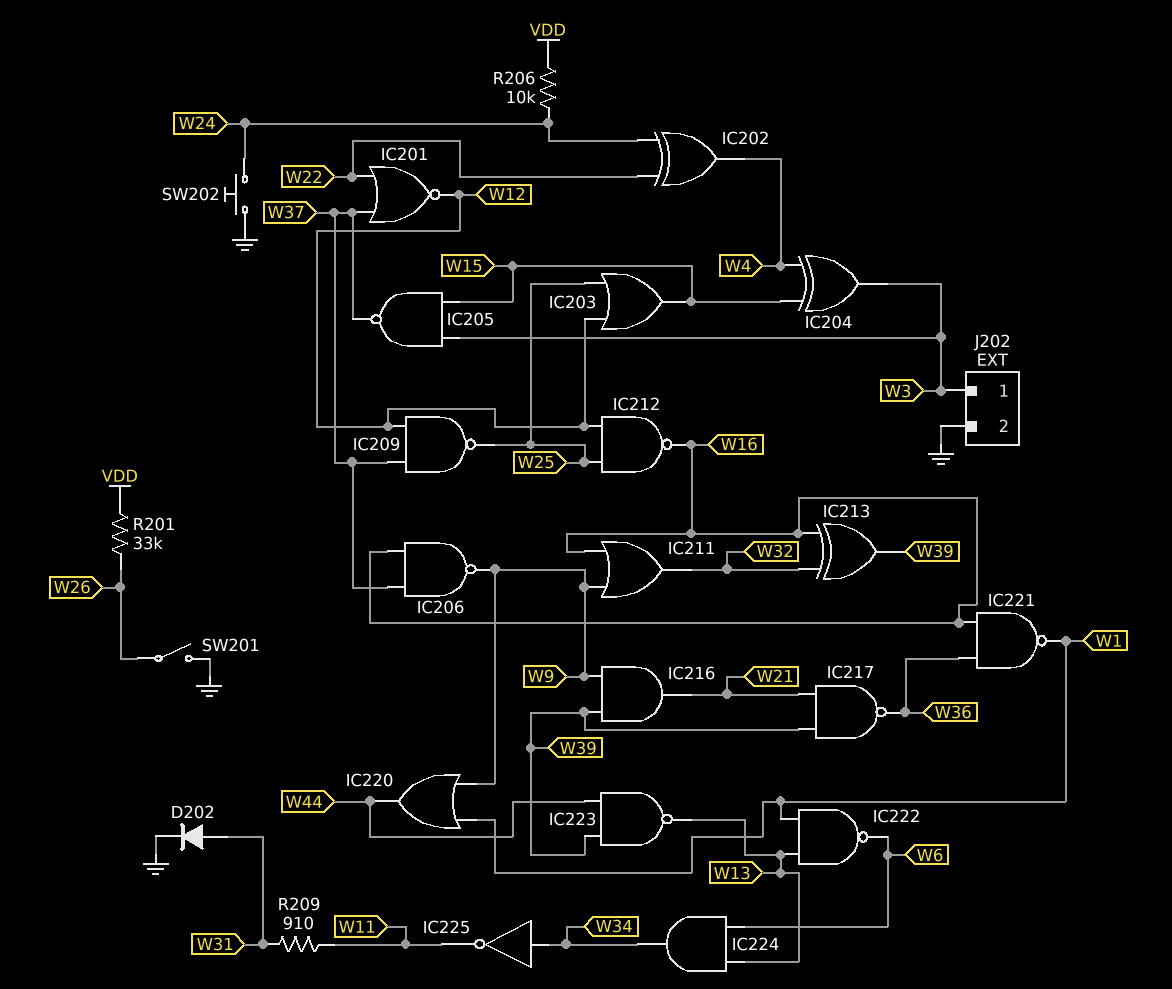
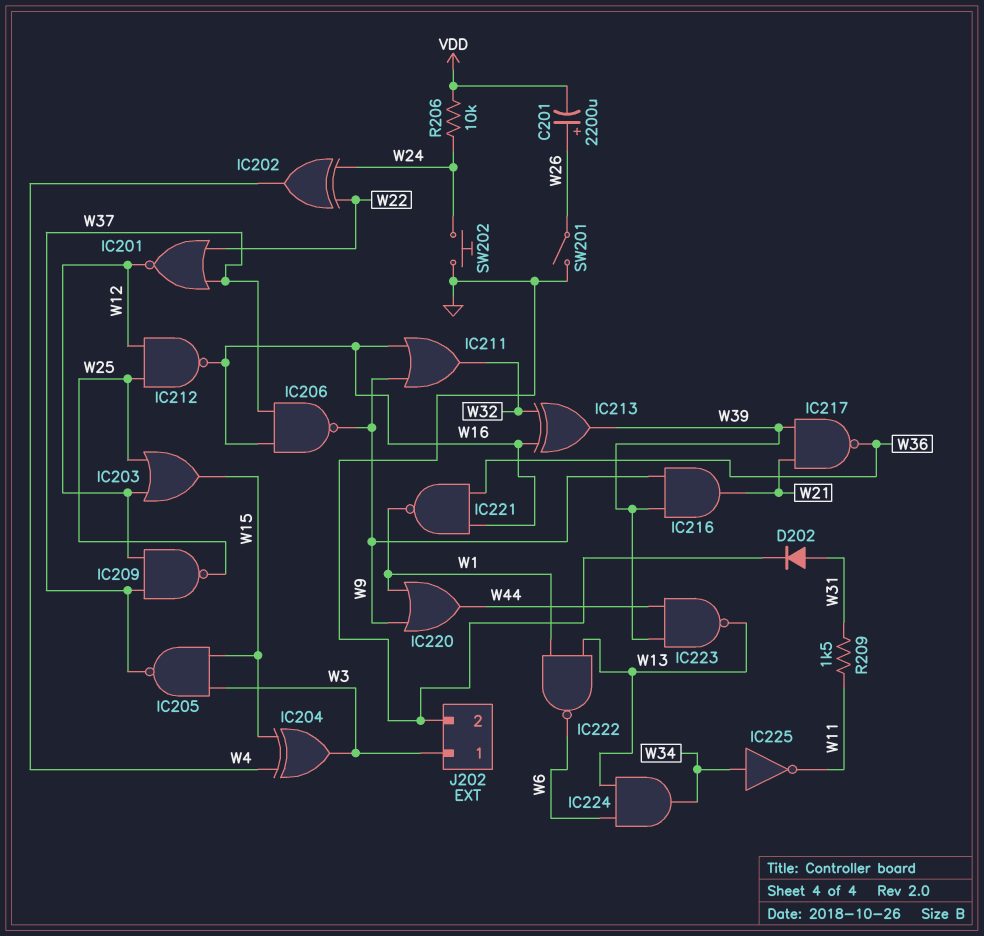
C201: none -> 2200uF (plus W26, minus VDD)
R201: 33k (VDD, W26) -> none
R209: 910 (W11, W31) -> 1.5k (W11, W31)

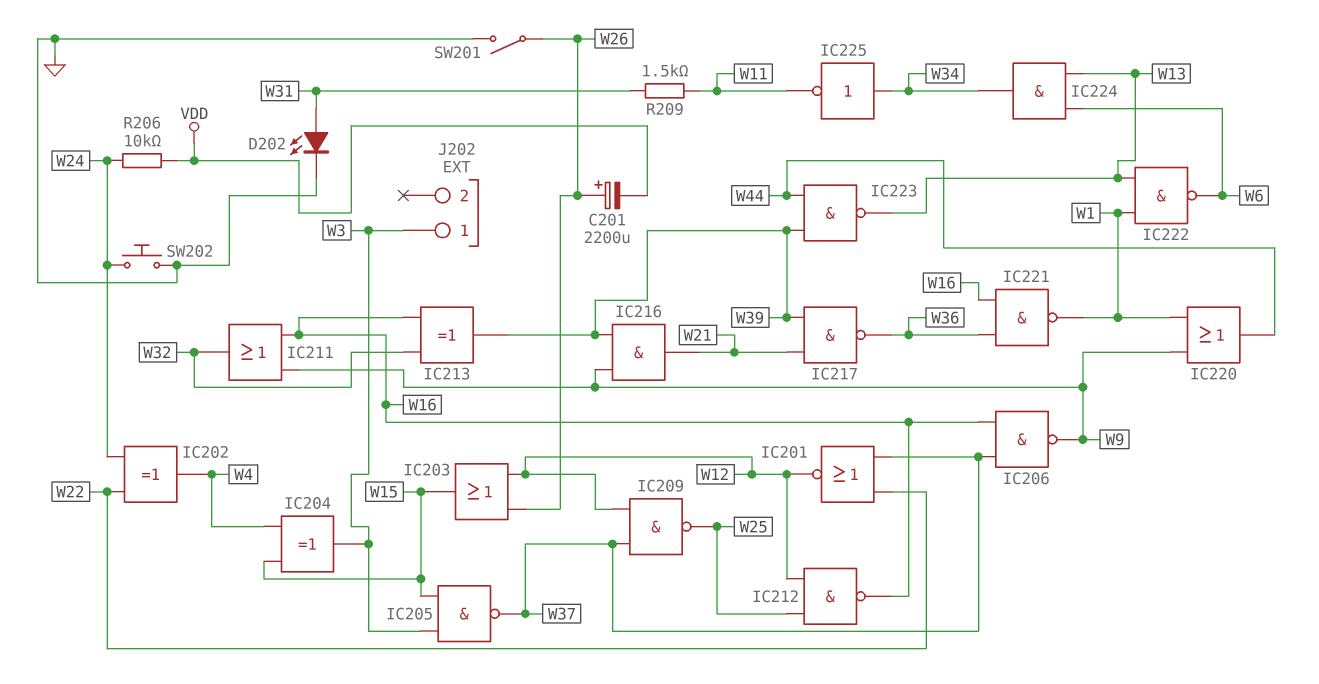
D202: diode (A W31, K GND) -> LED (A W31, K GND)
IC203: OR (in W12, in W25, out W15) -> OR (in W12, in W26, out W15)
J202 pin 2: GND -> none

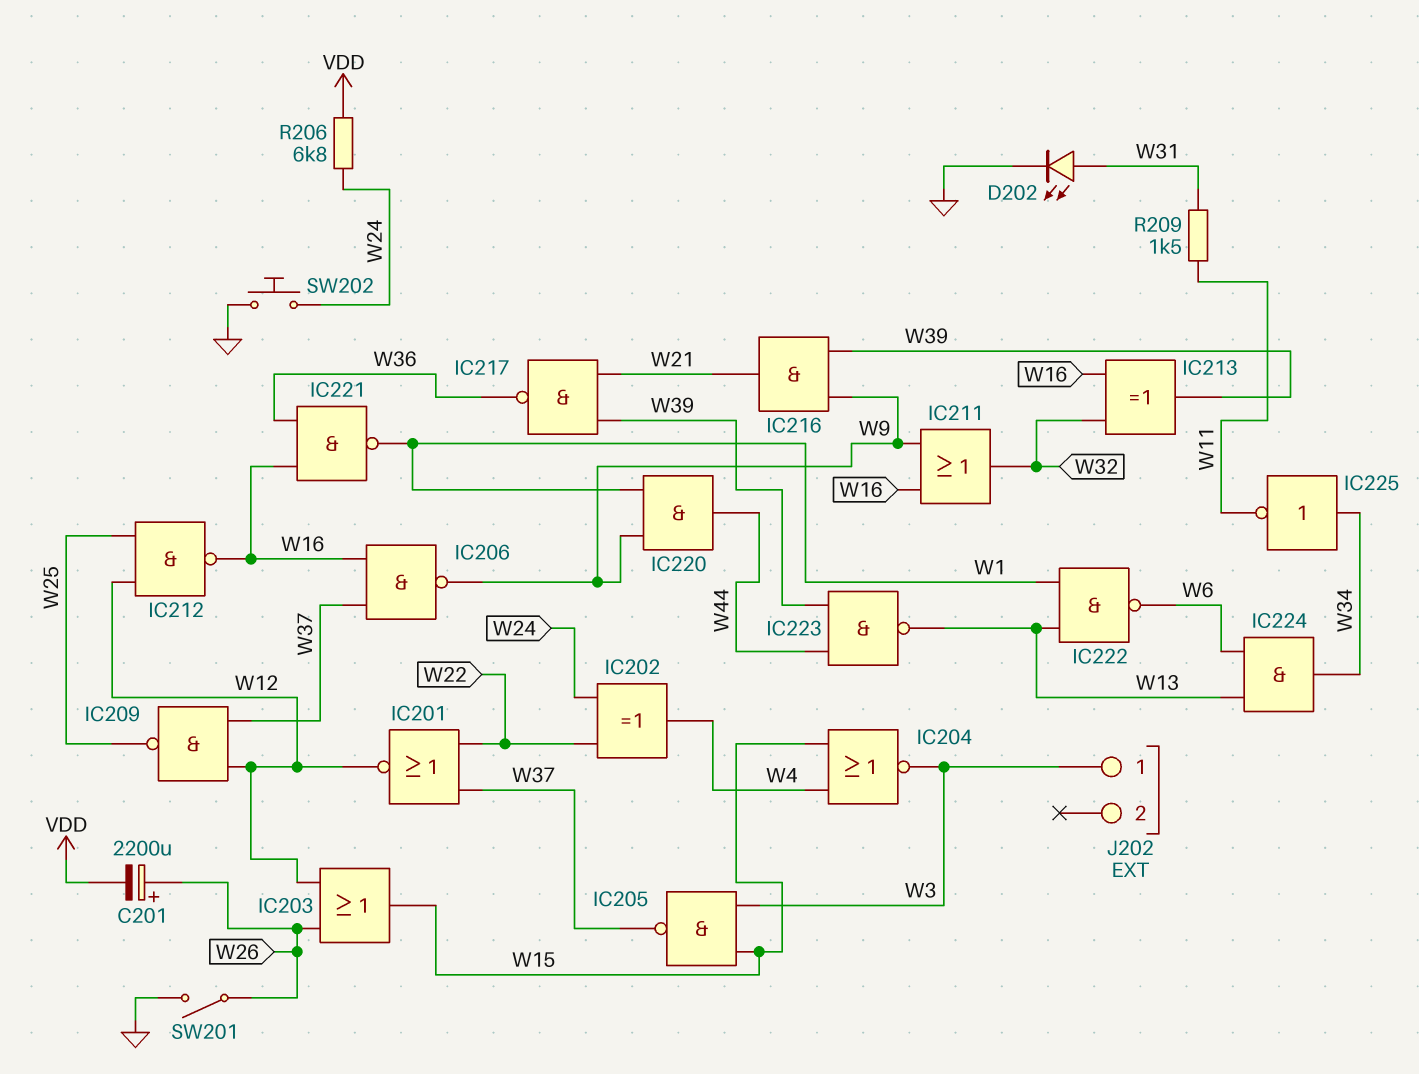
IC204: XOR (in W4, in W15, out W3) -> NOR (in W4, in W15, out W3)
IC220: OR (in W1, in W9, out W44) -> AND (in W1, in W9, out W44)
R206: 10k (VDD, W24) -> 6.8k (VDD, W24)

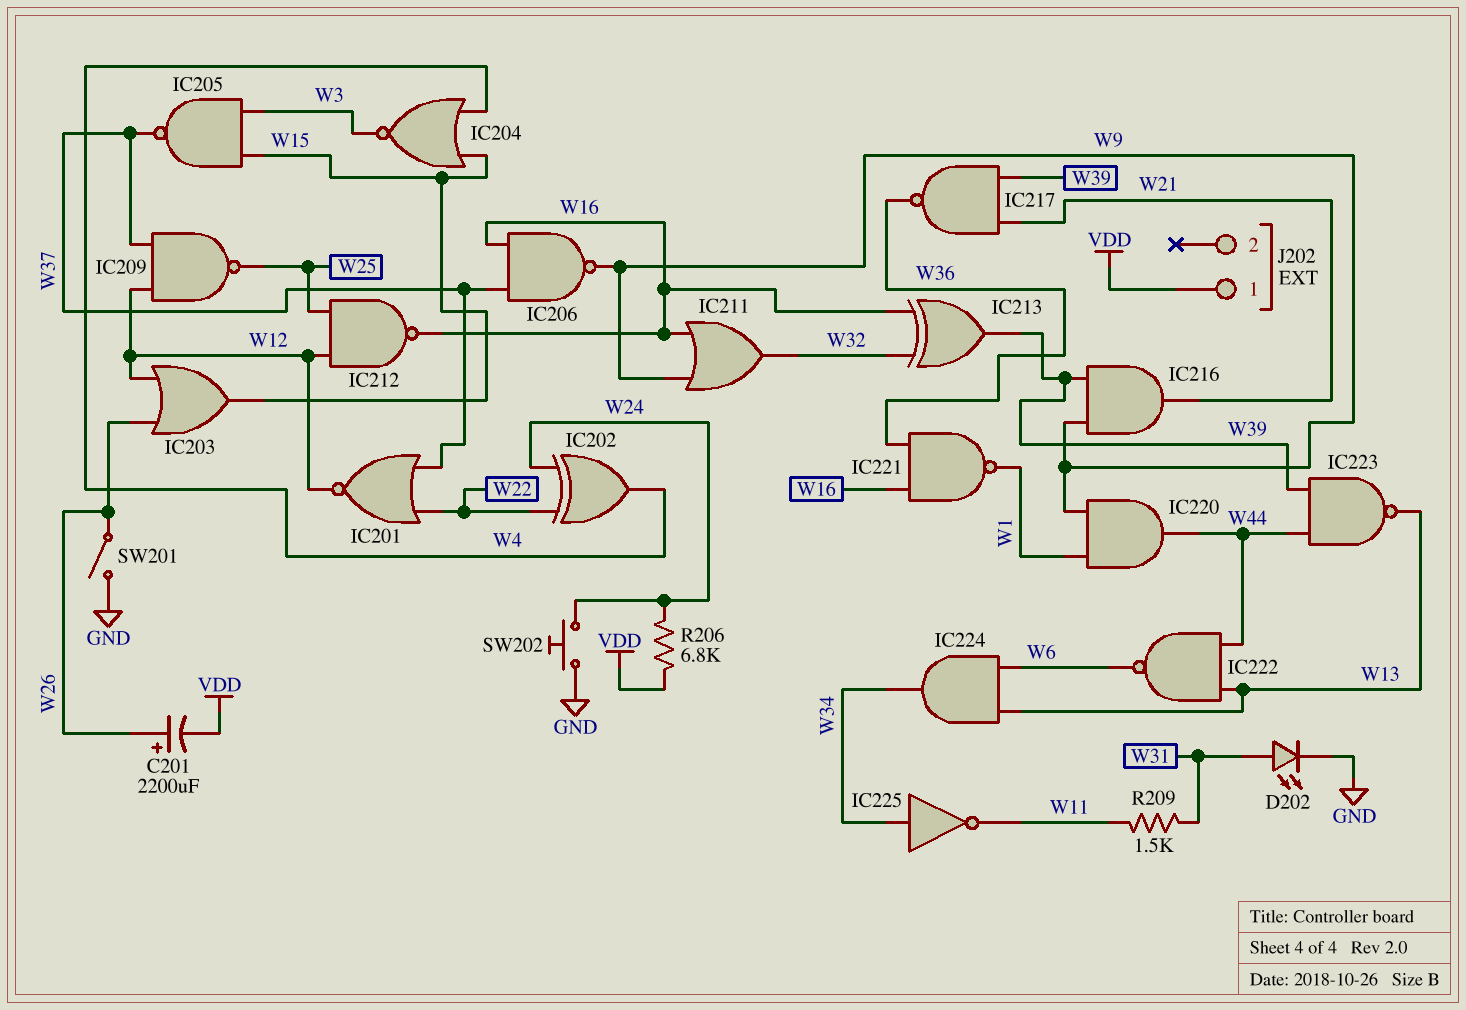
IC222: NAND (in W1, in W13, out W6) -> NAND (in W13, in W44, out W6)
J202 pin 1: W3 -> VDD

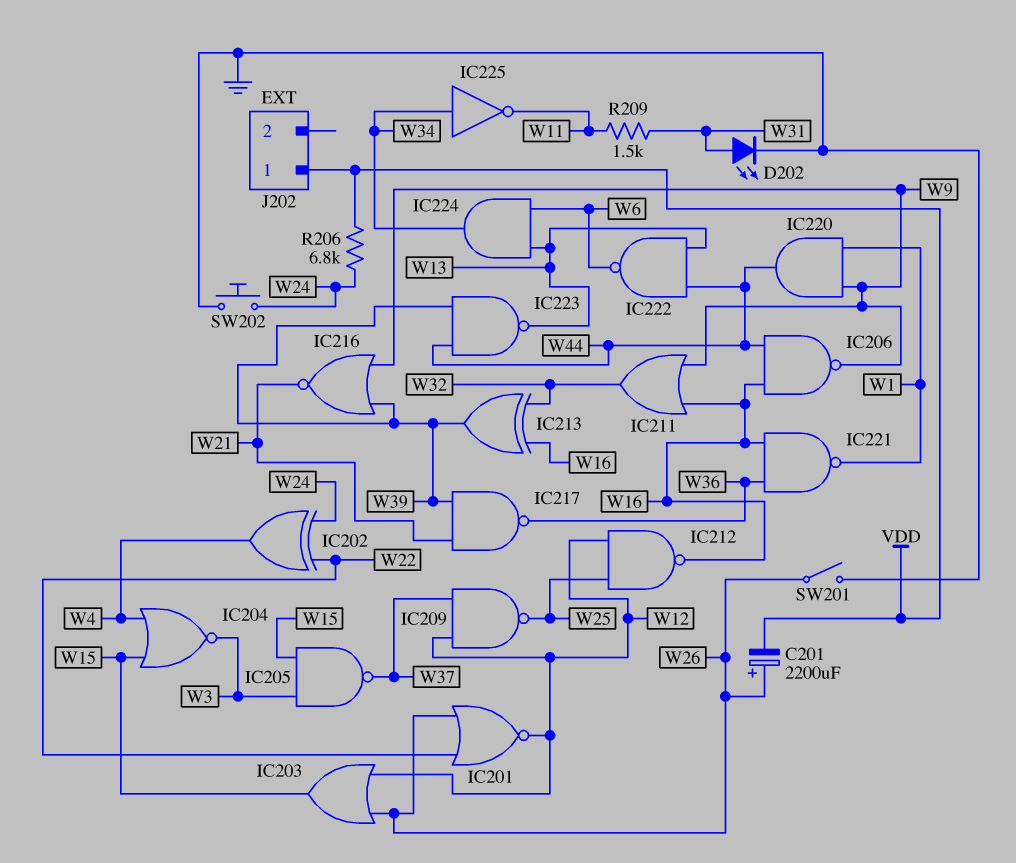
IC201: NOR (in W22, in W37, out W12) -> NOR (in W22, in W26, out W12)
IC206: NAND (in W16, in W37, out W9) -> NAND (in W16, in W44, out W9)
IC216: AND (in W9, in W39, out W21) -> NOR (in W9, in W39, out W21)

